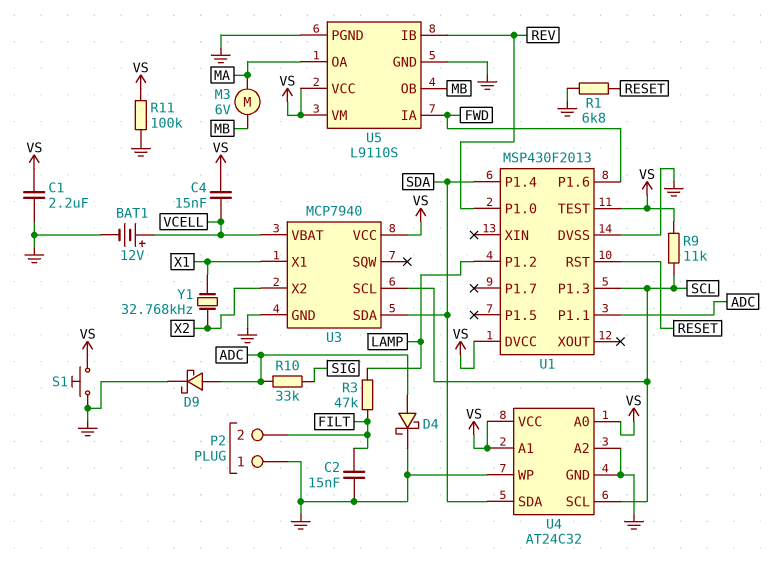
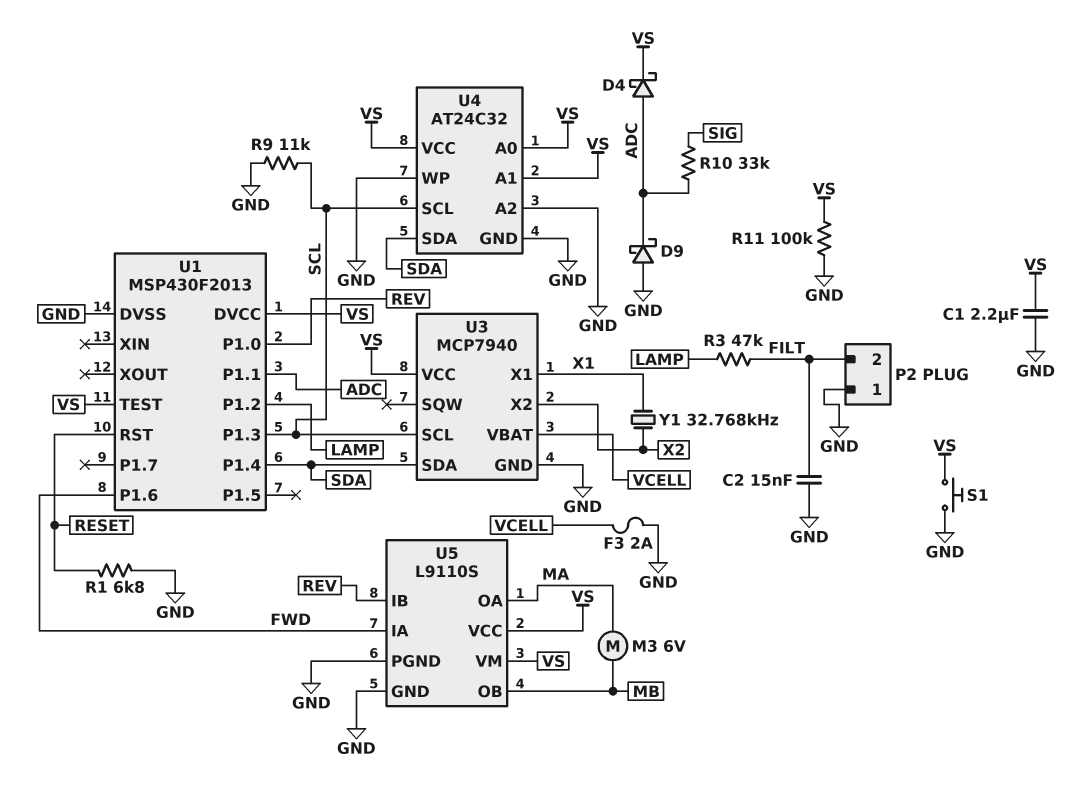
BAT1: 12V (plus VCELL, minus GND) -> none
C4: 15nF (VCELL, VS) -> none
D4: schottky (A ADC, K GND) -> schottky (A ADC, K VS)
D9: schottky (A ADC, K GND) -> schottky (A GND, K ADC)
F3: none -> 2A (GND, VCELL)
R9: 11k (SCL, VS) -> 11k (GND, SCL)

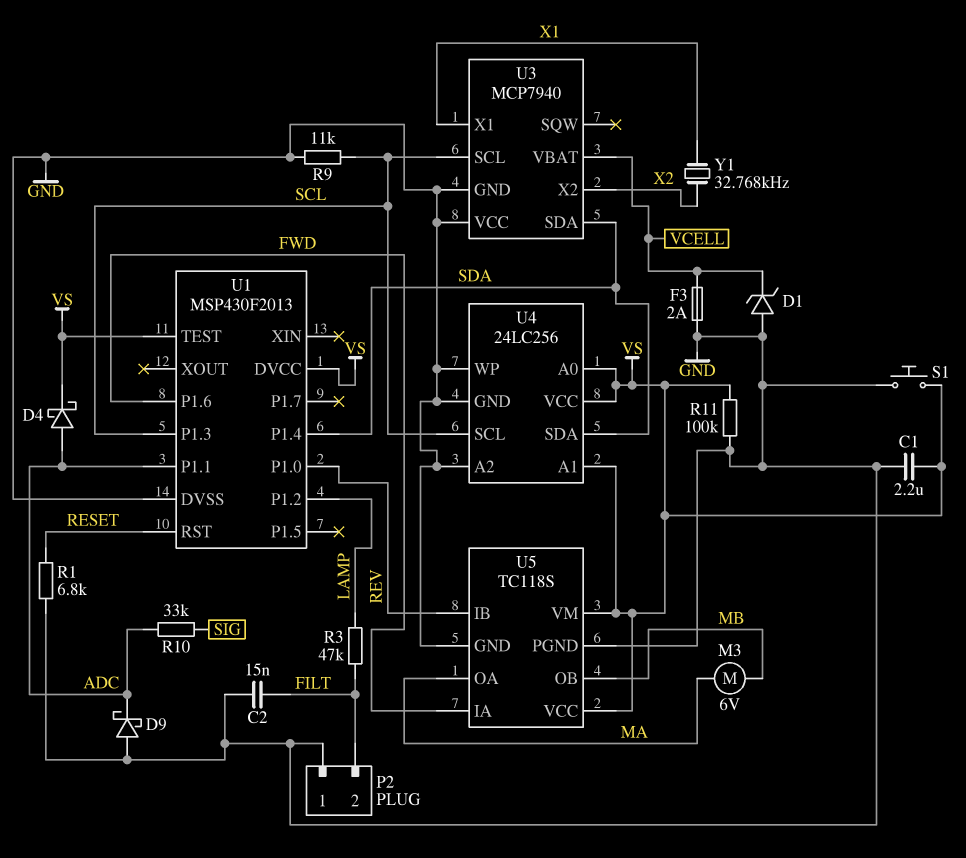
D1: none -> zener (A GND, K VCELL)
U3 pin VCC: VS -> GND
U4: AT24C32 -> 24LC256
U5: L9110S -> TC118S

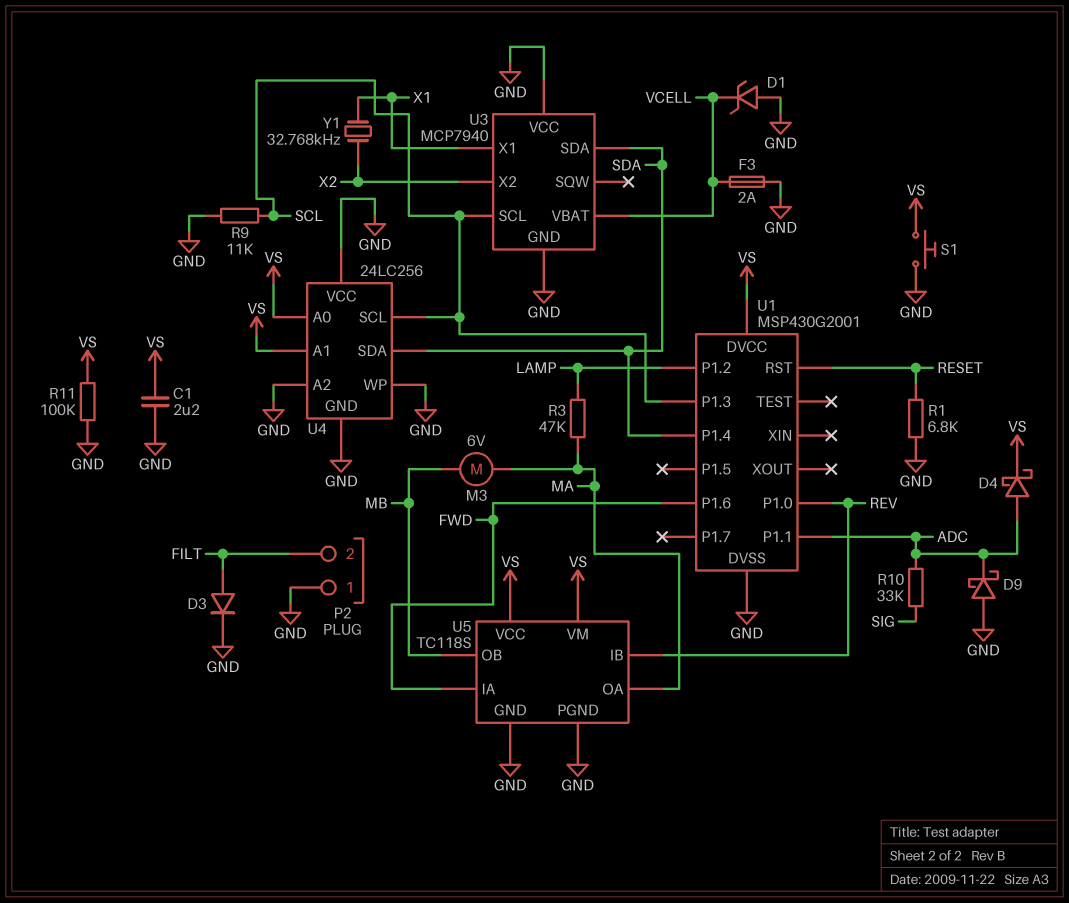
C2: 15nF (FILT, GND) -> none
D3: none -> diode (A FILT, K GND)
R3: 47k (FILT, LAMP) -> 47k (LAMP, MA)
U1: MSP430F2013 -> MSP430G2001
U1 pin TEST: VS -> none
U4 pin VCC: VS -> GND

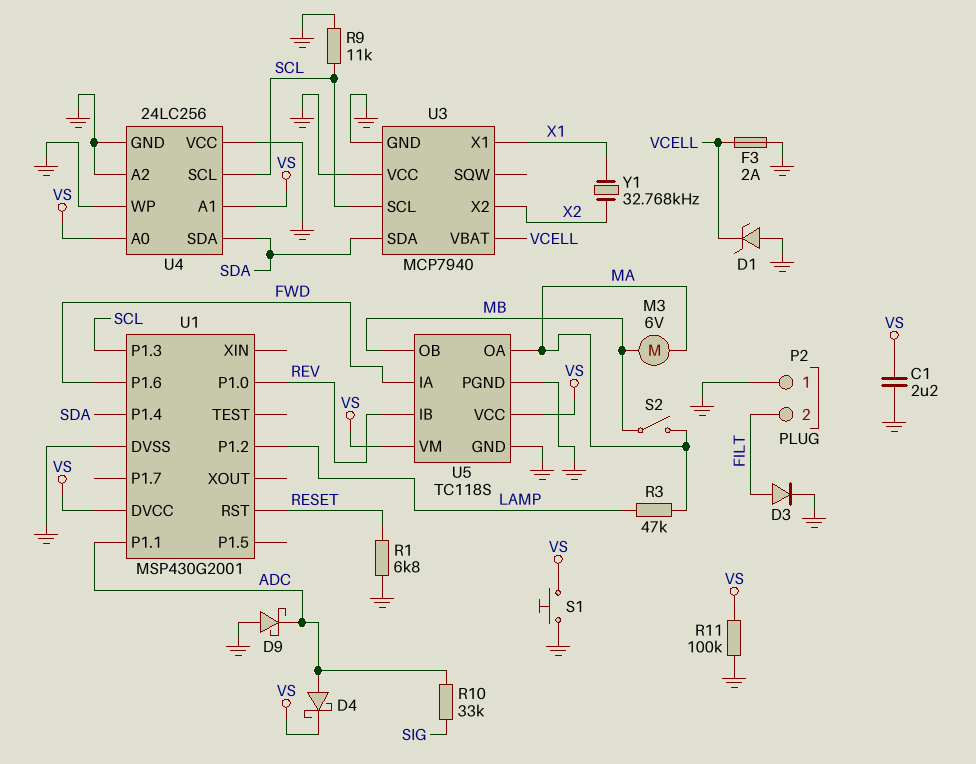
S2: none -> switch (MA, MB)

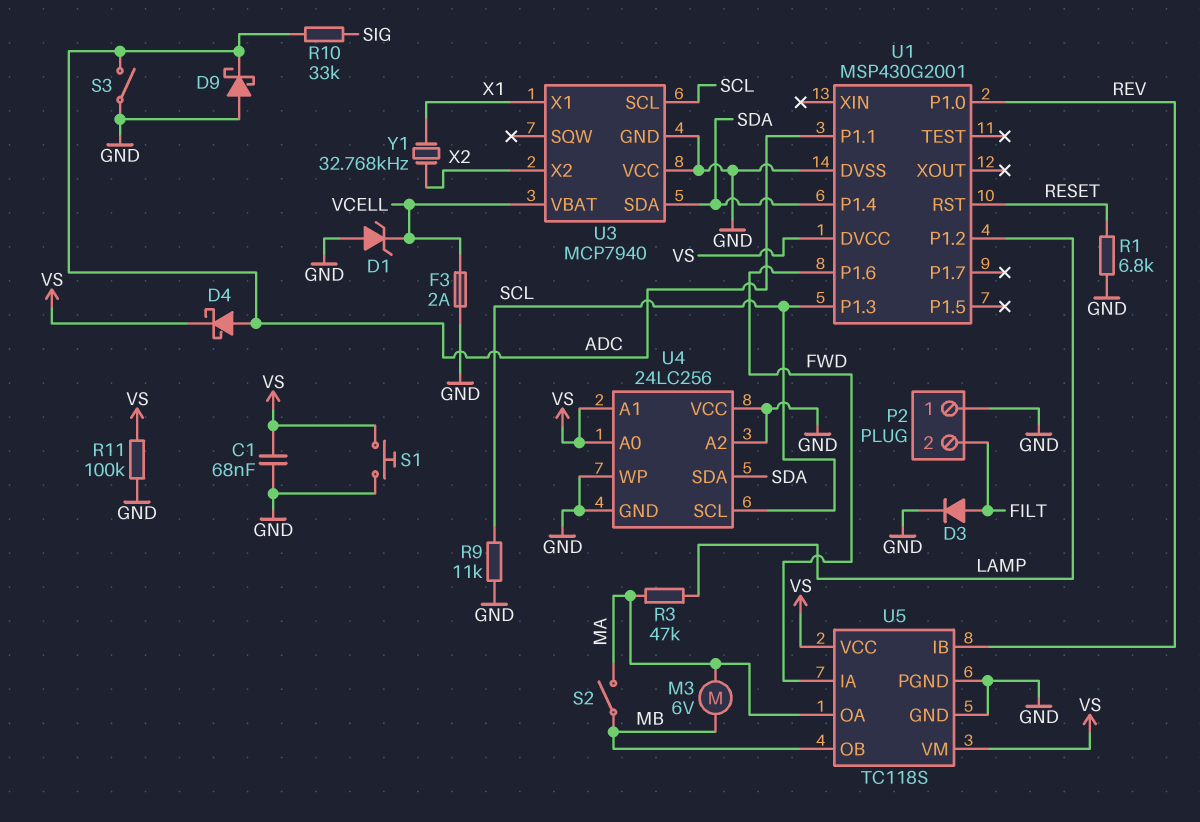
C1: 2.2uF (GND, VS) -> 68nF (GND, VS)
S3: none -> switch (ADC, GND)

